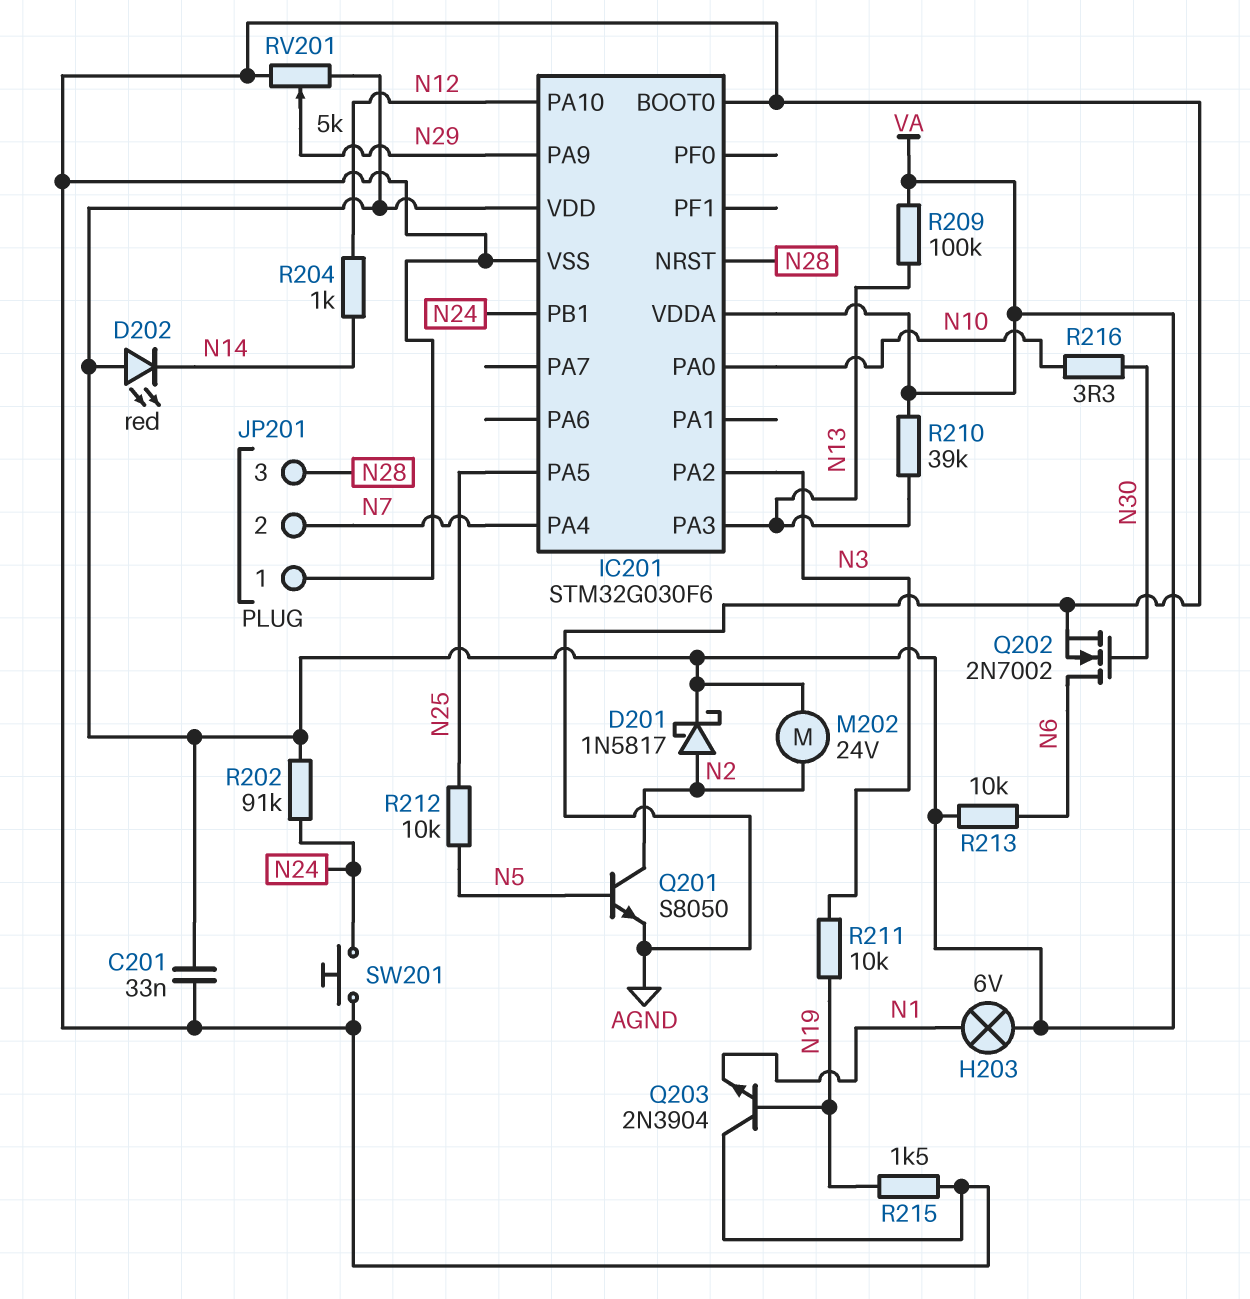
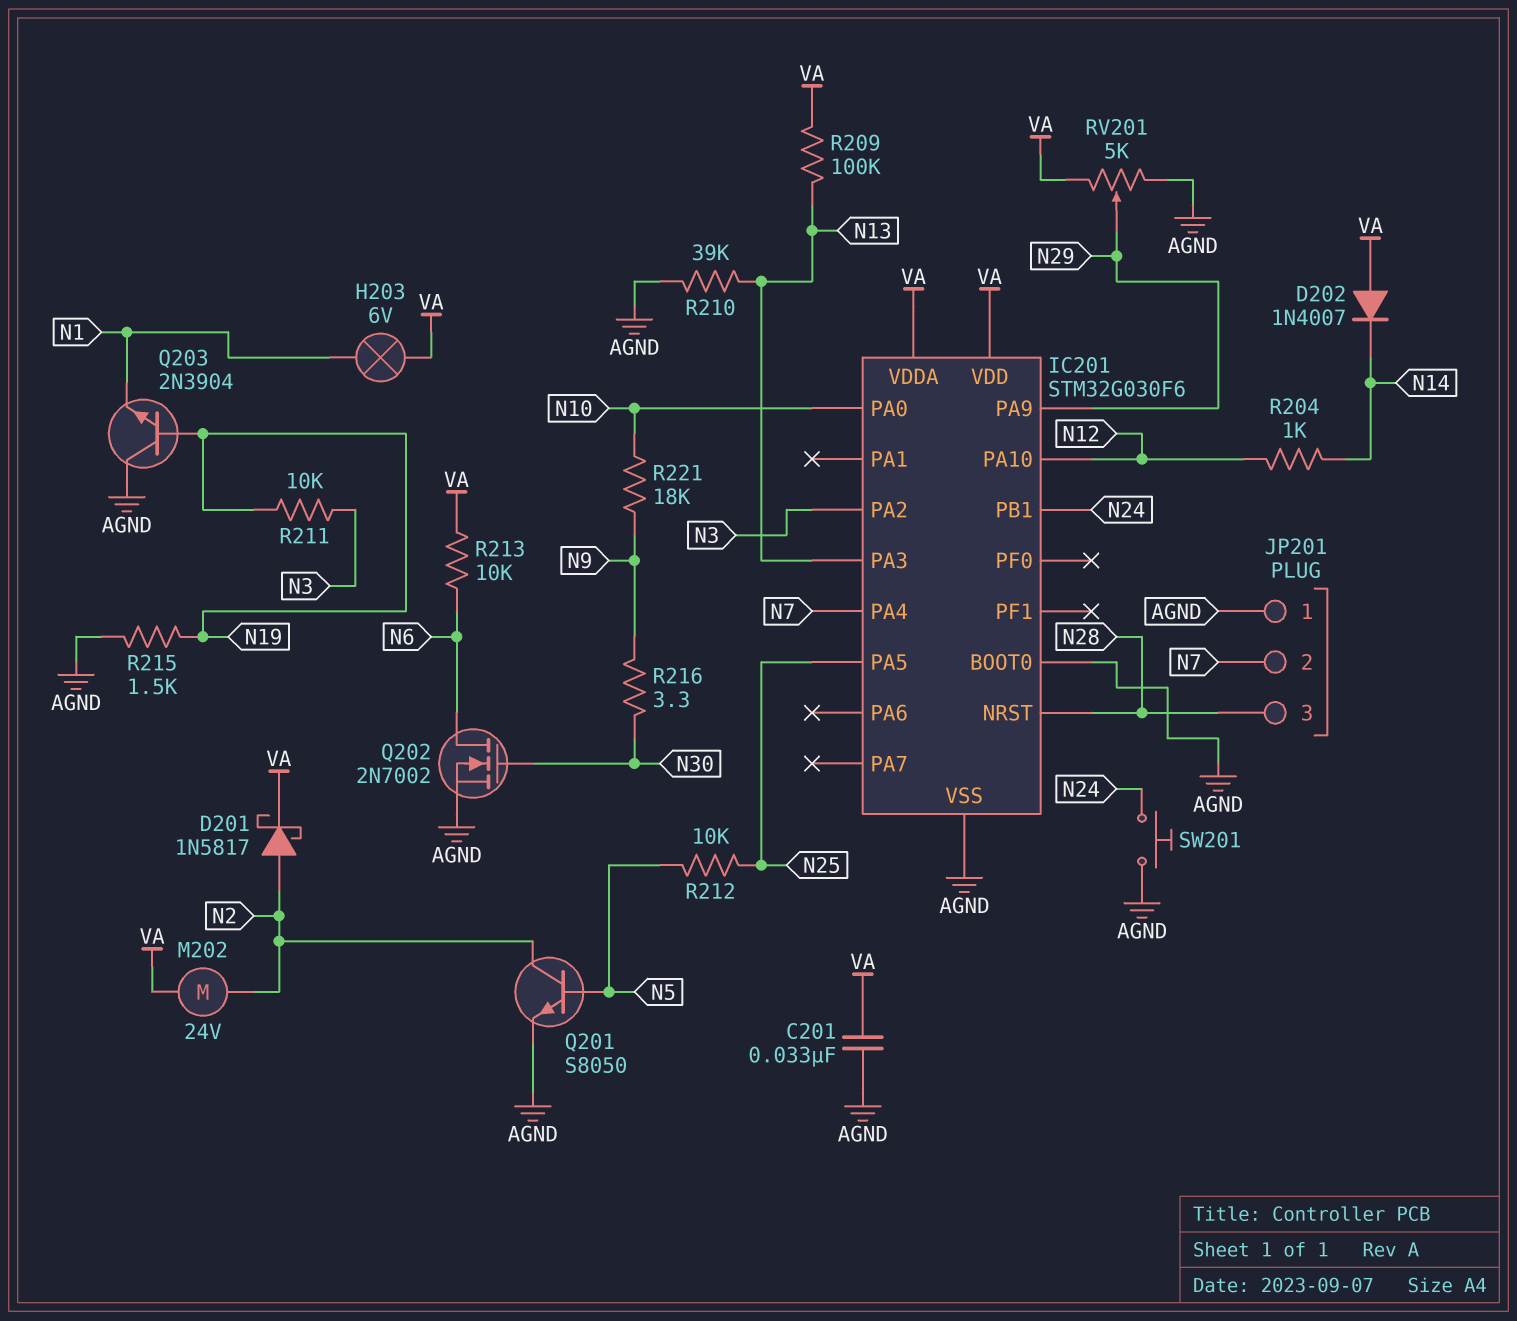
D202: LED red (A VA, K N14) -> diode 1N4007 (A VA, K N14)
R202: 91k (N24, VA) -> none
R210: 39k (N13, VA) -> 39k (AGND, N13)
R216: 3.3 (N10, N30) -> 3.3 (N9, N30)
R221: none -> 18k (N9, N10)

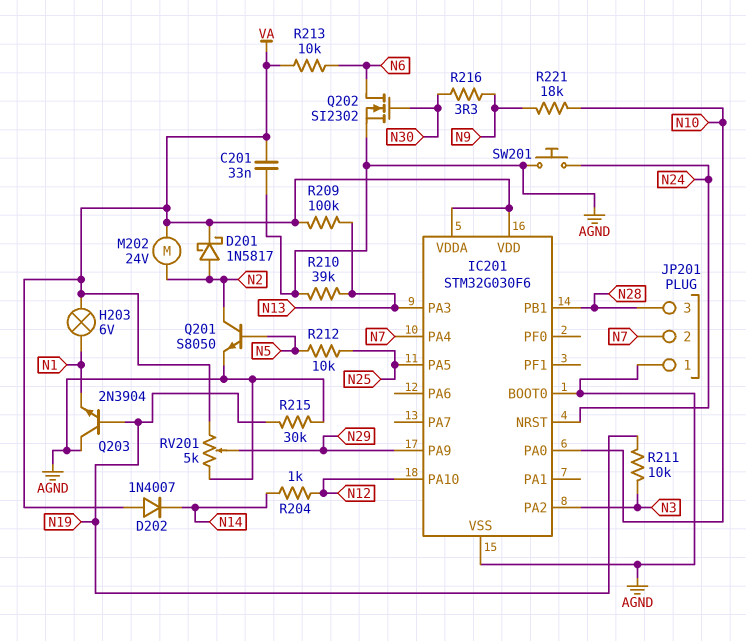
IC201 pin NRST: N28 -> N24
IC201 pin PB1: N24 -> N28
Q202: NMOS 2N7002 (G N30, D N6, S AGND) -> NMOS SI2302 (G N30, D N6, S AGND)
R215: 1.5k (AGND, N19) -> 30k (AGND, N19)

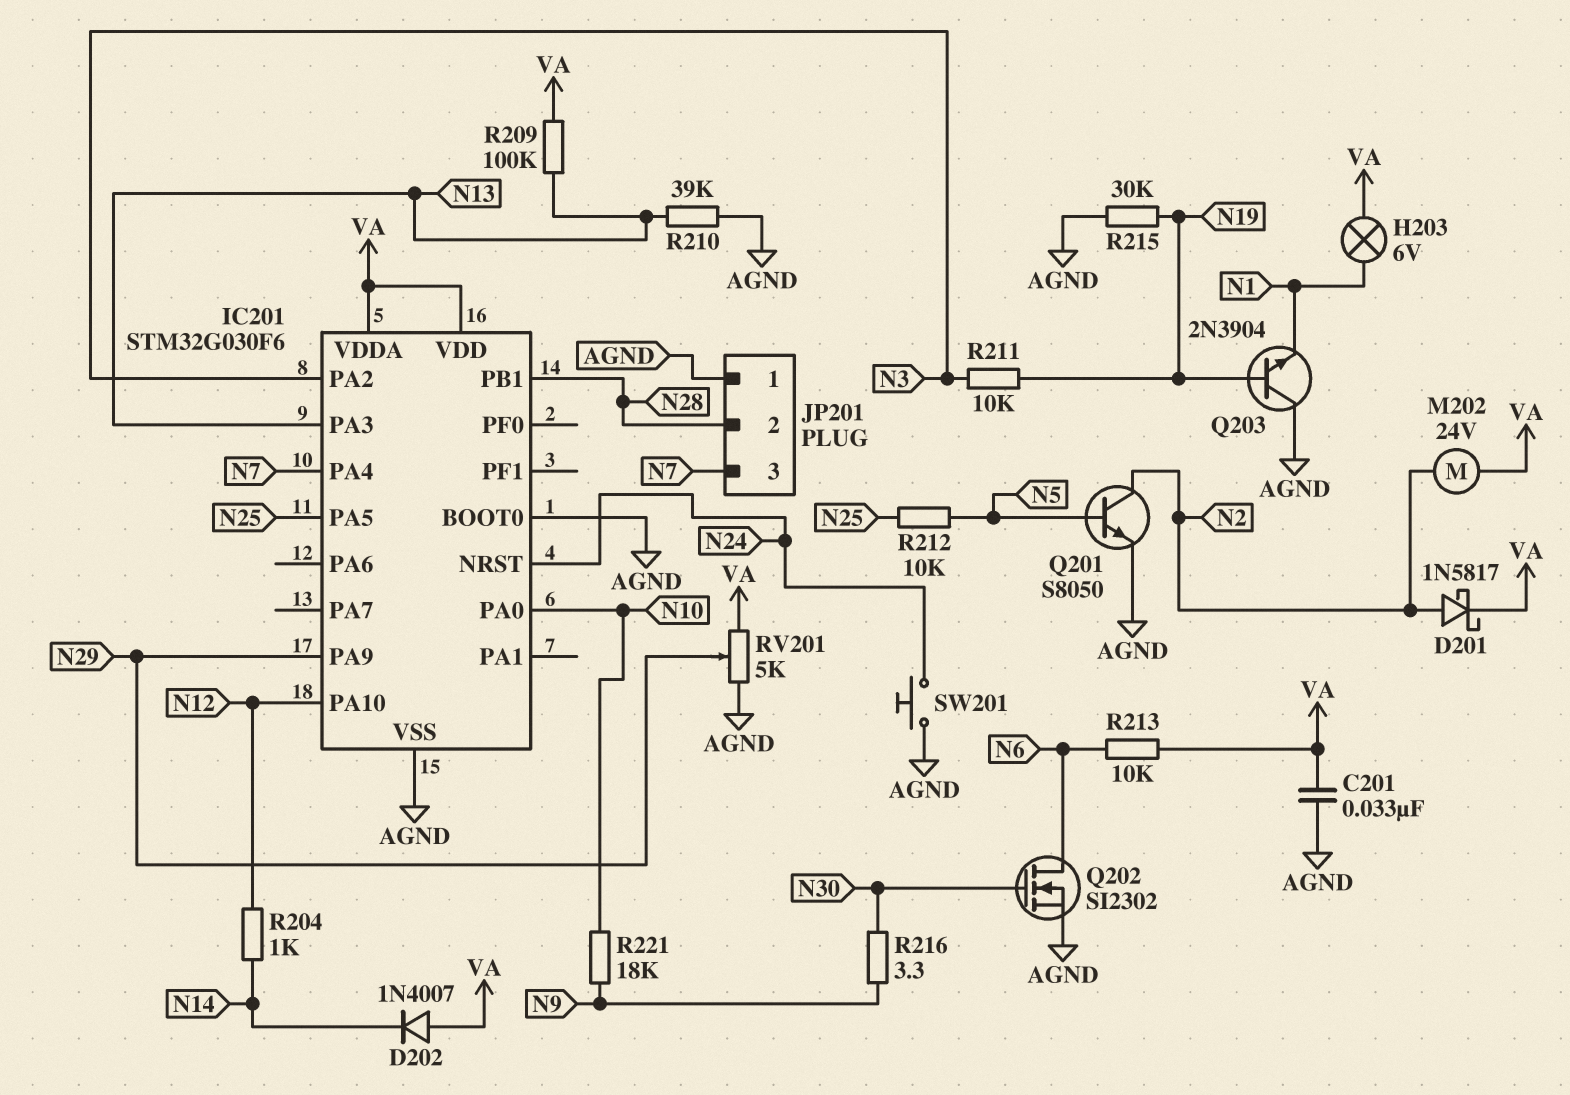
JP201 pin 2: N7 -> N28
JP201 pin 3: N28 -> N7

